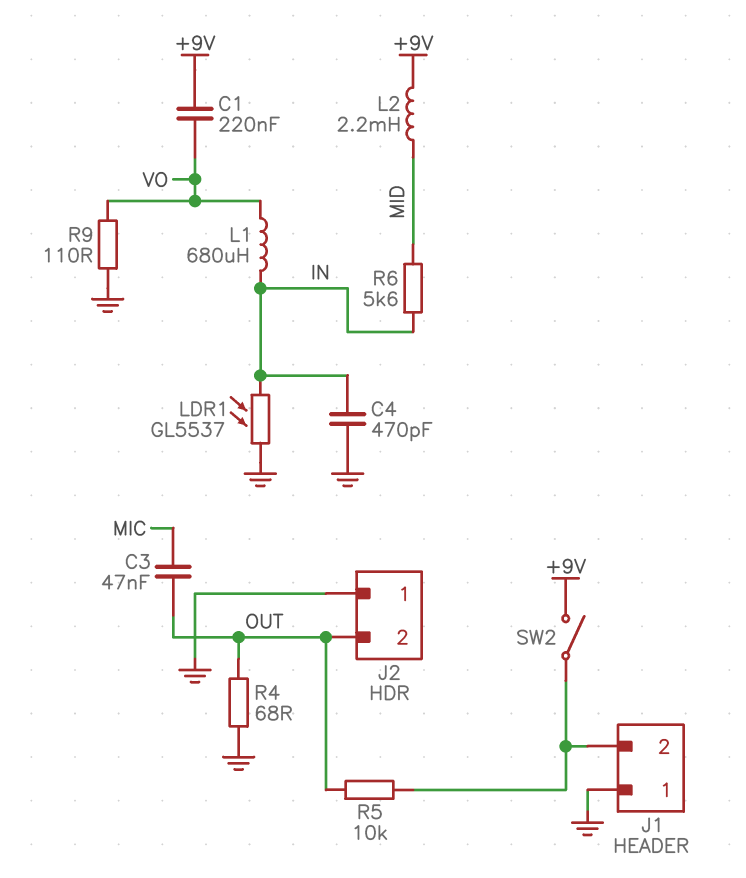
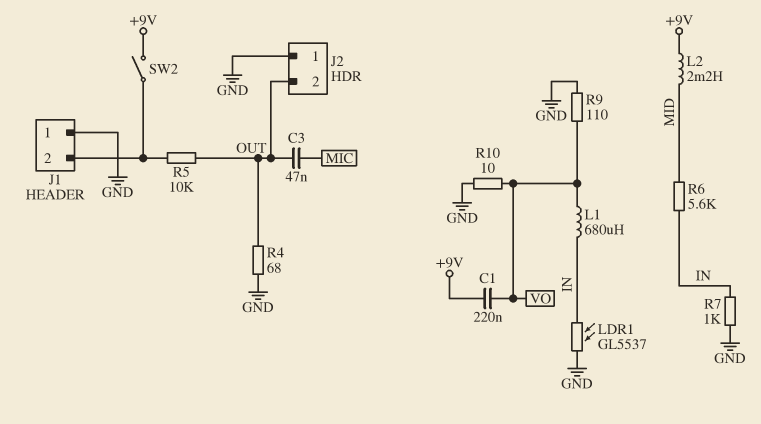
C4: 470pF (GND, IN) -> none
R7: none -> 1k (GND, IN)
R10: none -> 10 (GND, VO)

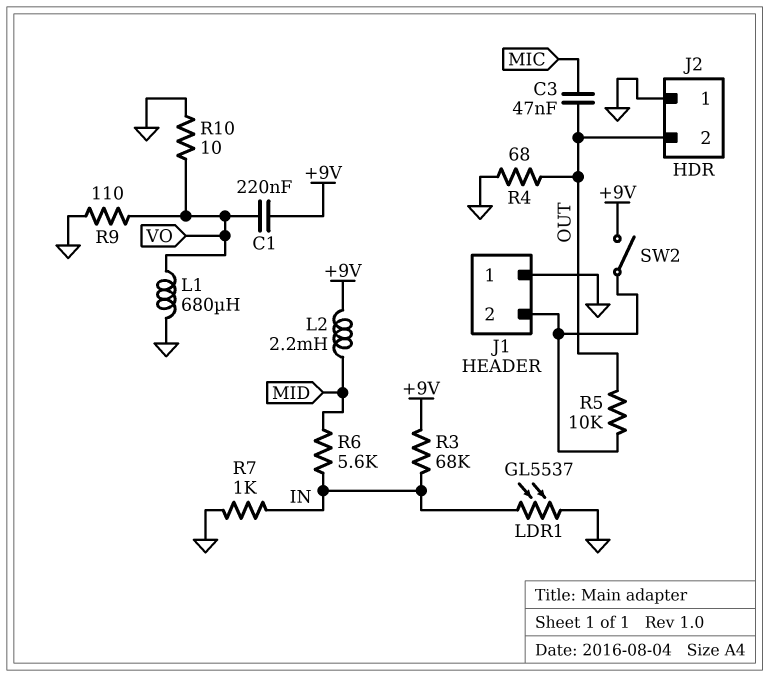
L1: 680uH (IN, VO) -> 680uH (GND, VO)
R3: none -> 68k (+9V, IN)

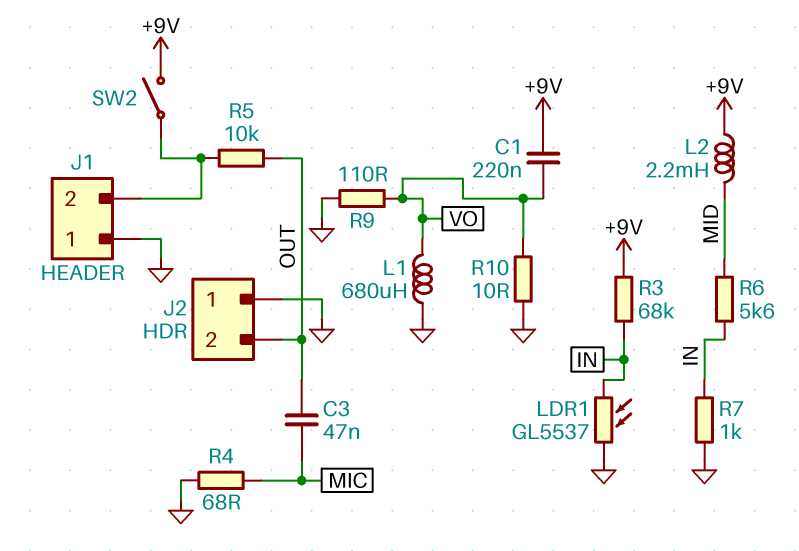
R4: 68 (GND, OUT) -> 68 (GND, MIC)

